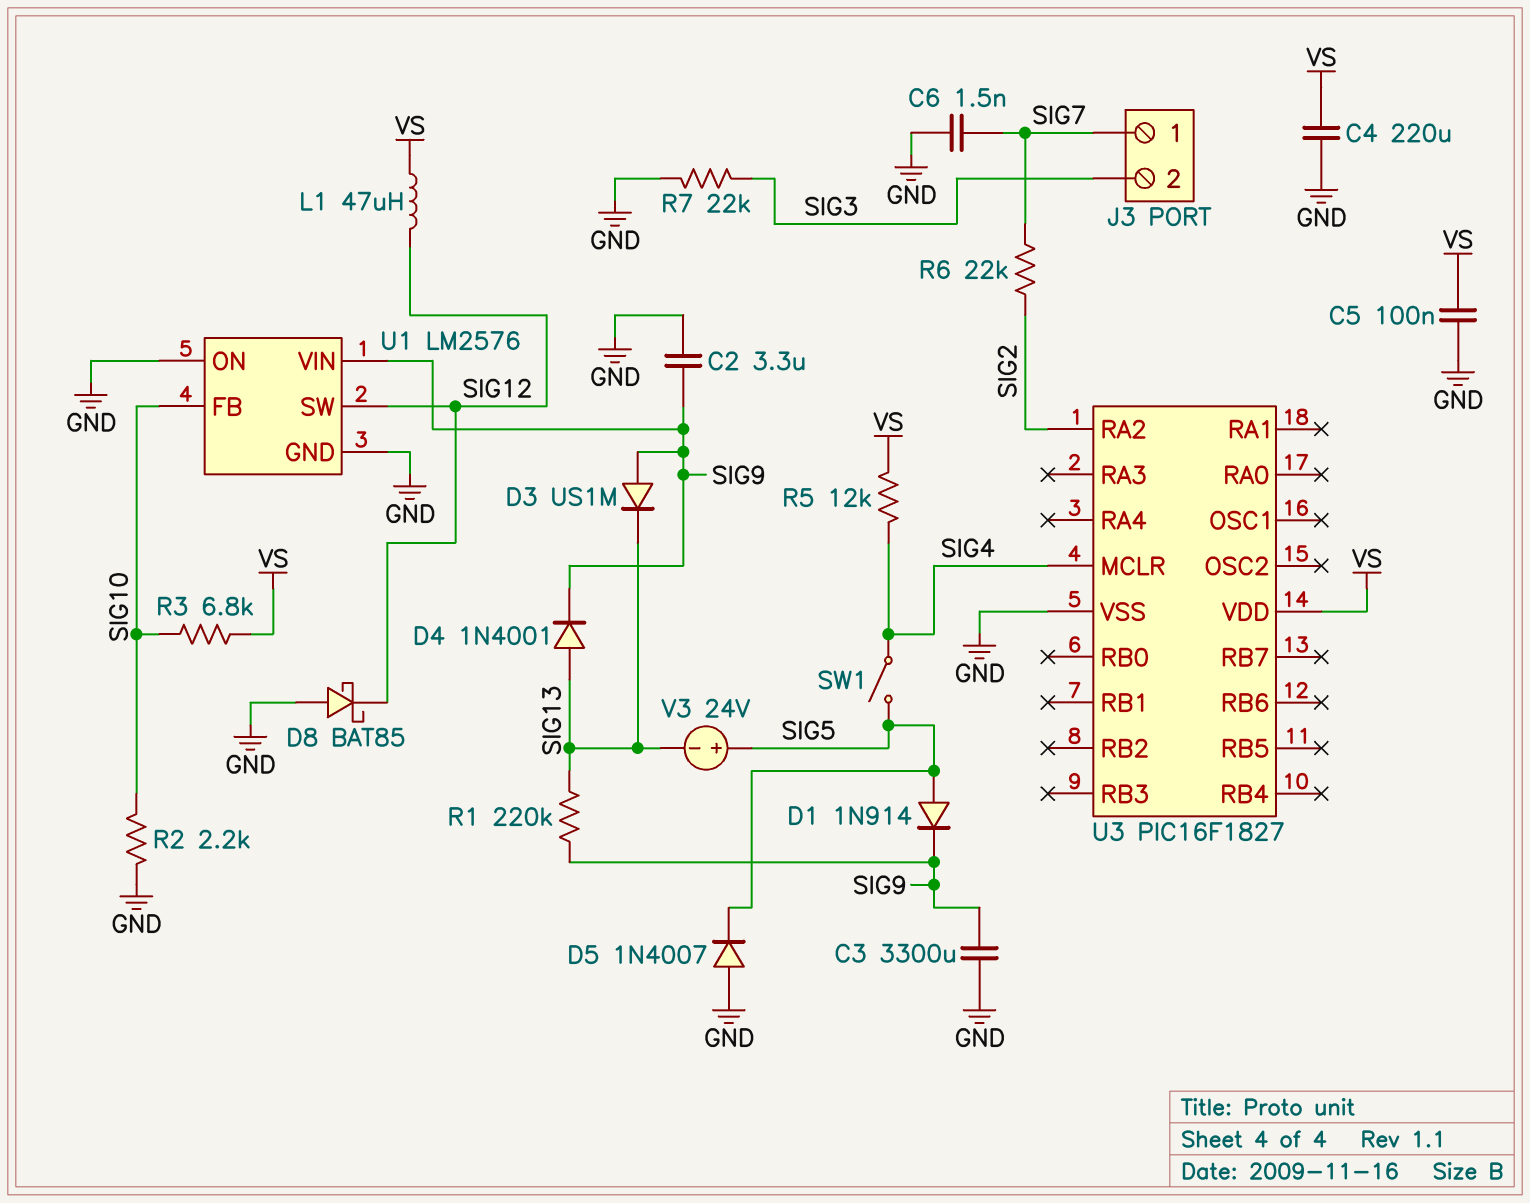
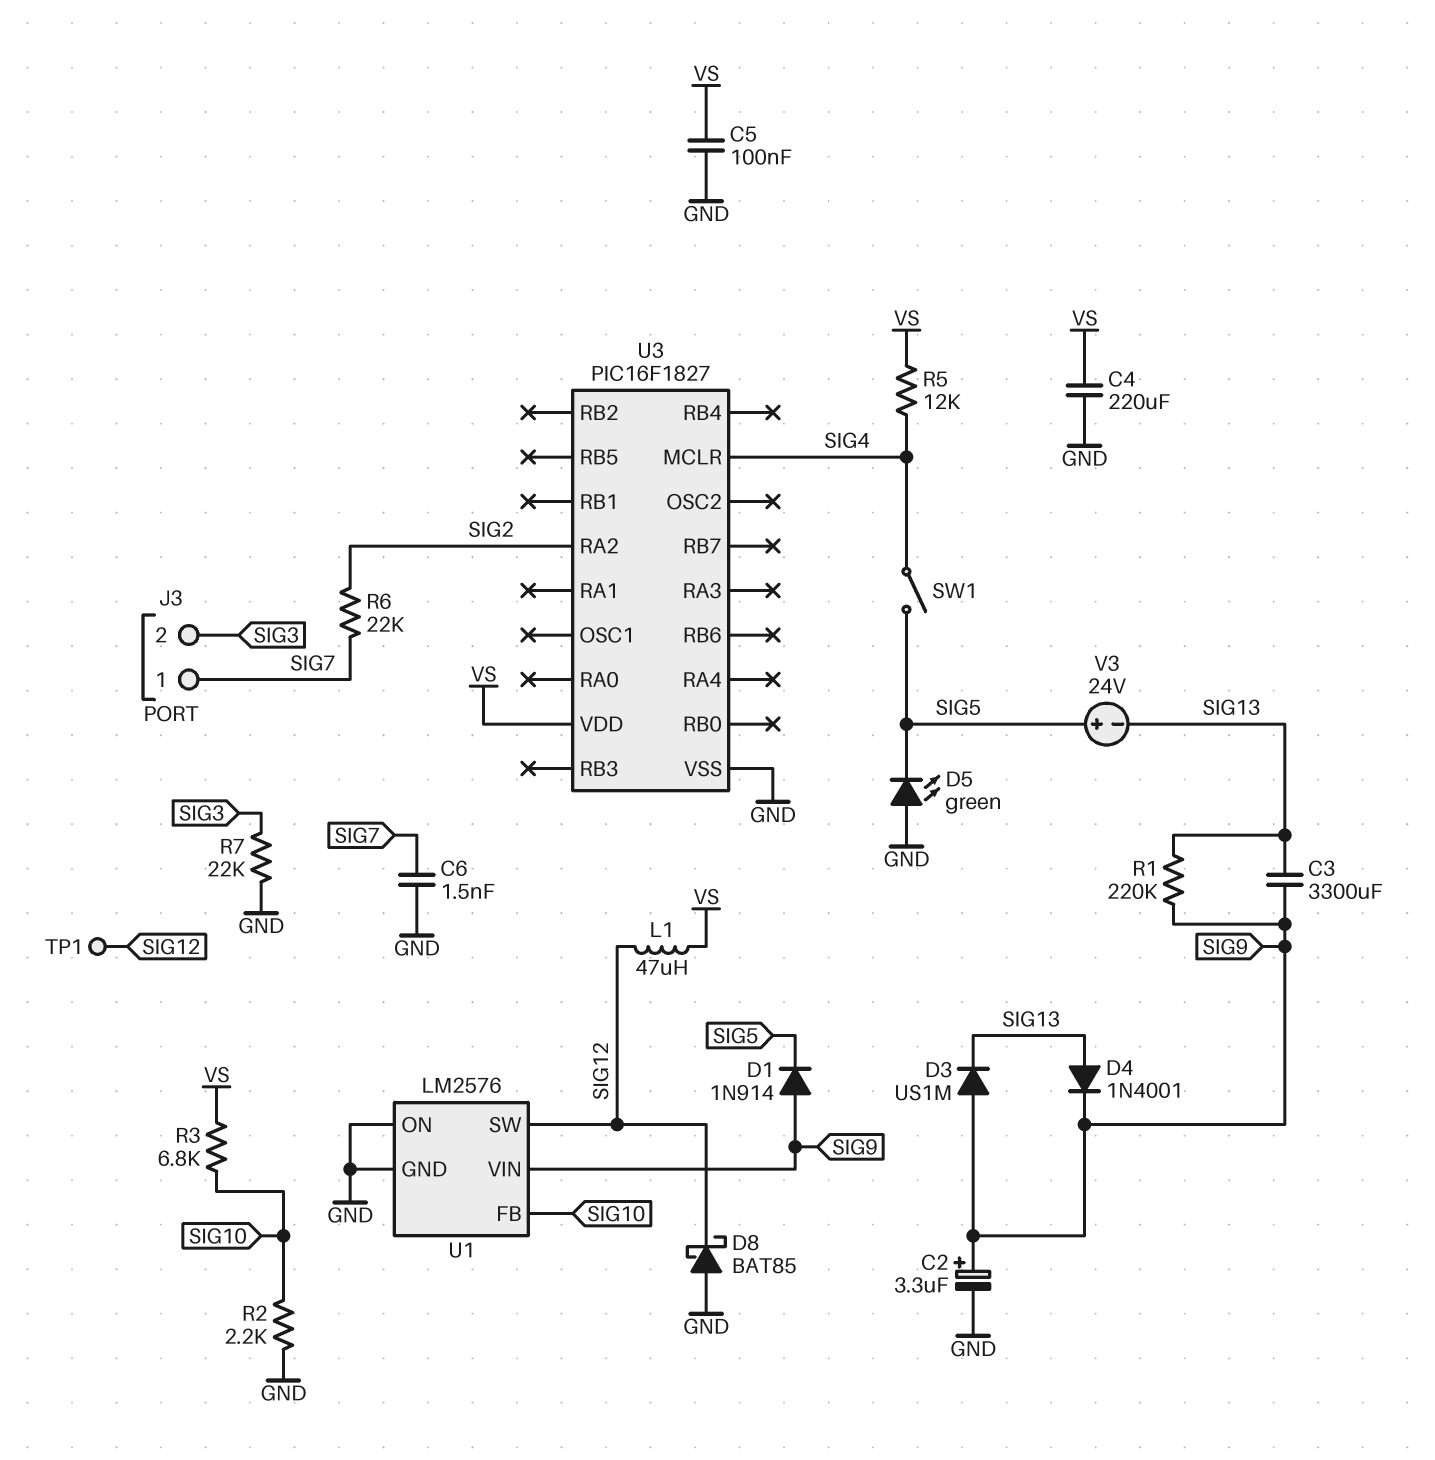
C2: 3.3uF (GND, SIG9) -> 3.3uF (plus SIG9, minus GND)
C3: 3300uF (GND, SIG9) -> 3300uF (SIG9, SIG13)
D1: diode 1N914 (A SIG5, K SIG9) -> diode 1N914 (A SIG9, K SIG5)
D5: diode 1N4007 (A GND, K SIG5) -> LED green (A GND, K SIG5)
TP1: none -> test point (SIG12)

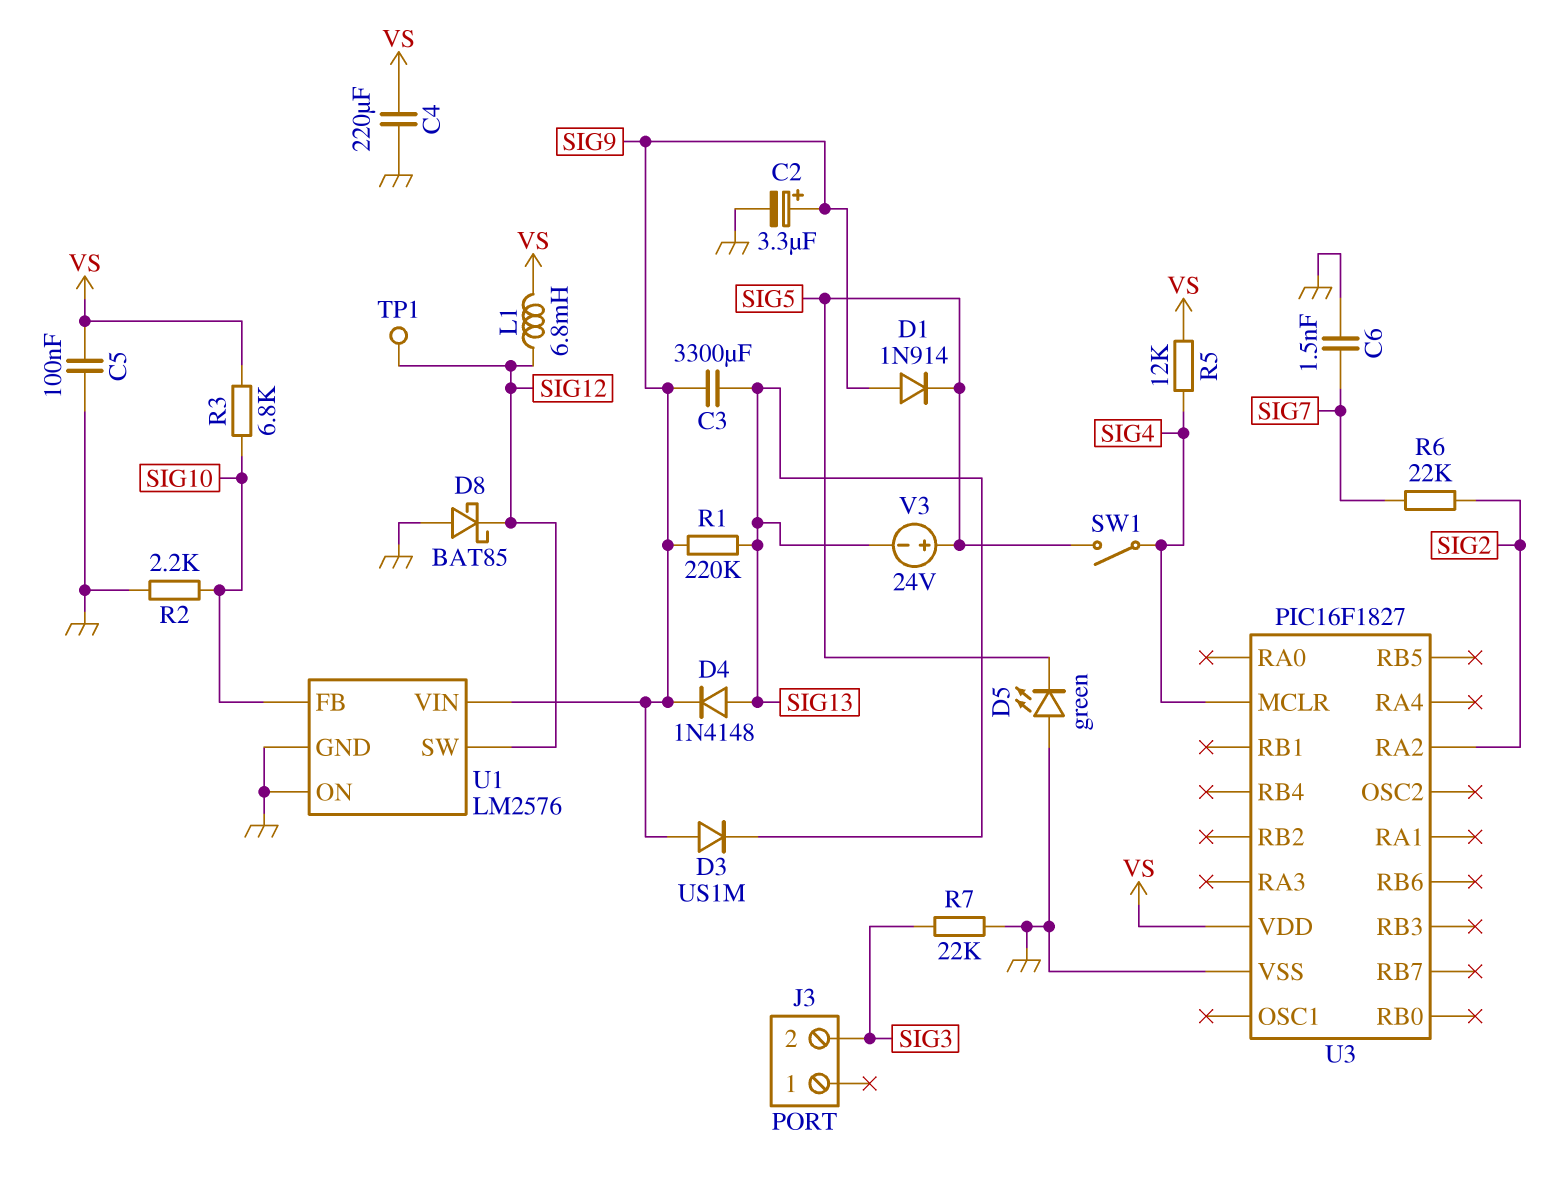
D4: diode 1N4001 (A SIG13, K SIG9) -> diode 1N4148 (A SIG13, K SIG9)
J3 pin 1: SIG7 -> none
L1: 47uH (SIG12, VS) -> 6.8mH (SIG12, VS)

